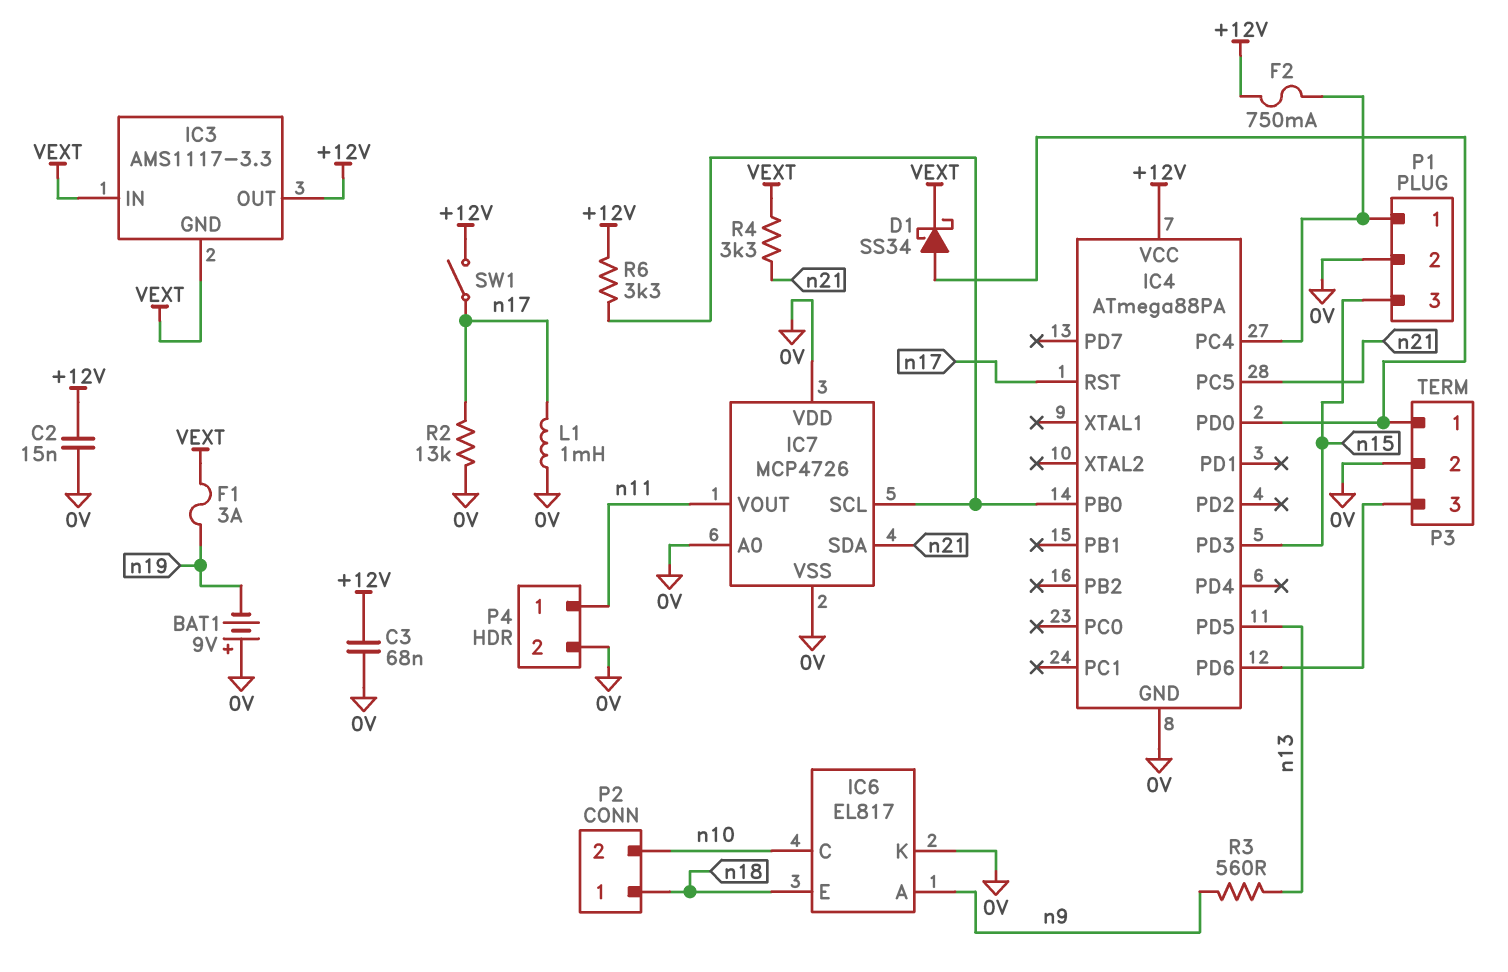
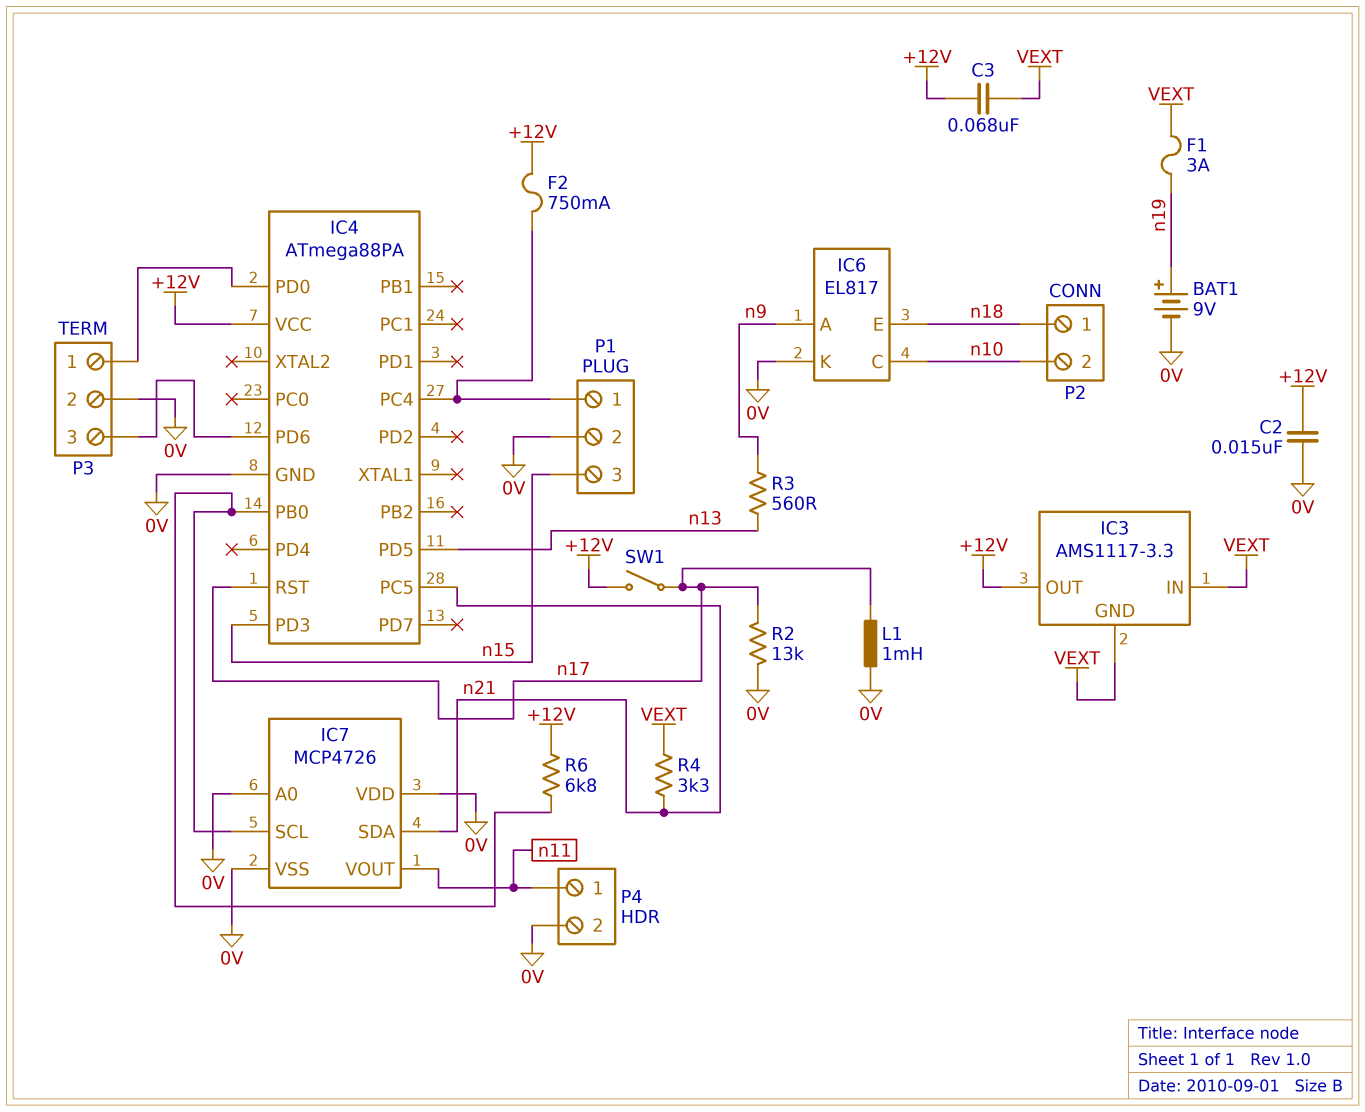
BAT1: 9V (plus 0V, minus n19) -> 9V (plus n19, minus 0V)
C3: 68nF (+12V, 0V) -> 68nF (+12V, VEXT)
D1: schottky SS34 (A IC4/PD0, K VEXT) -> none
R6: 3.3k (+12V, IC4/PB0) -> 6.8k (+12V, IC4/PB0)

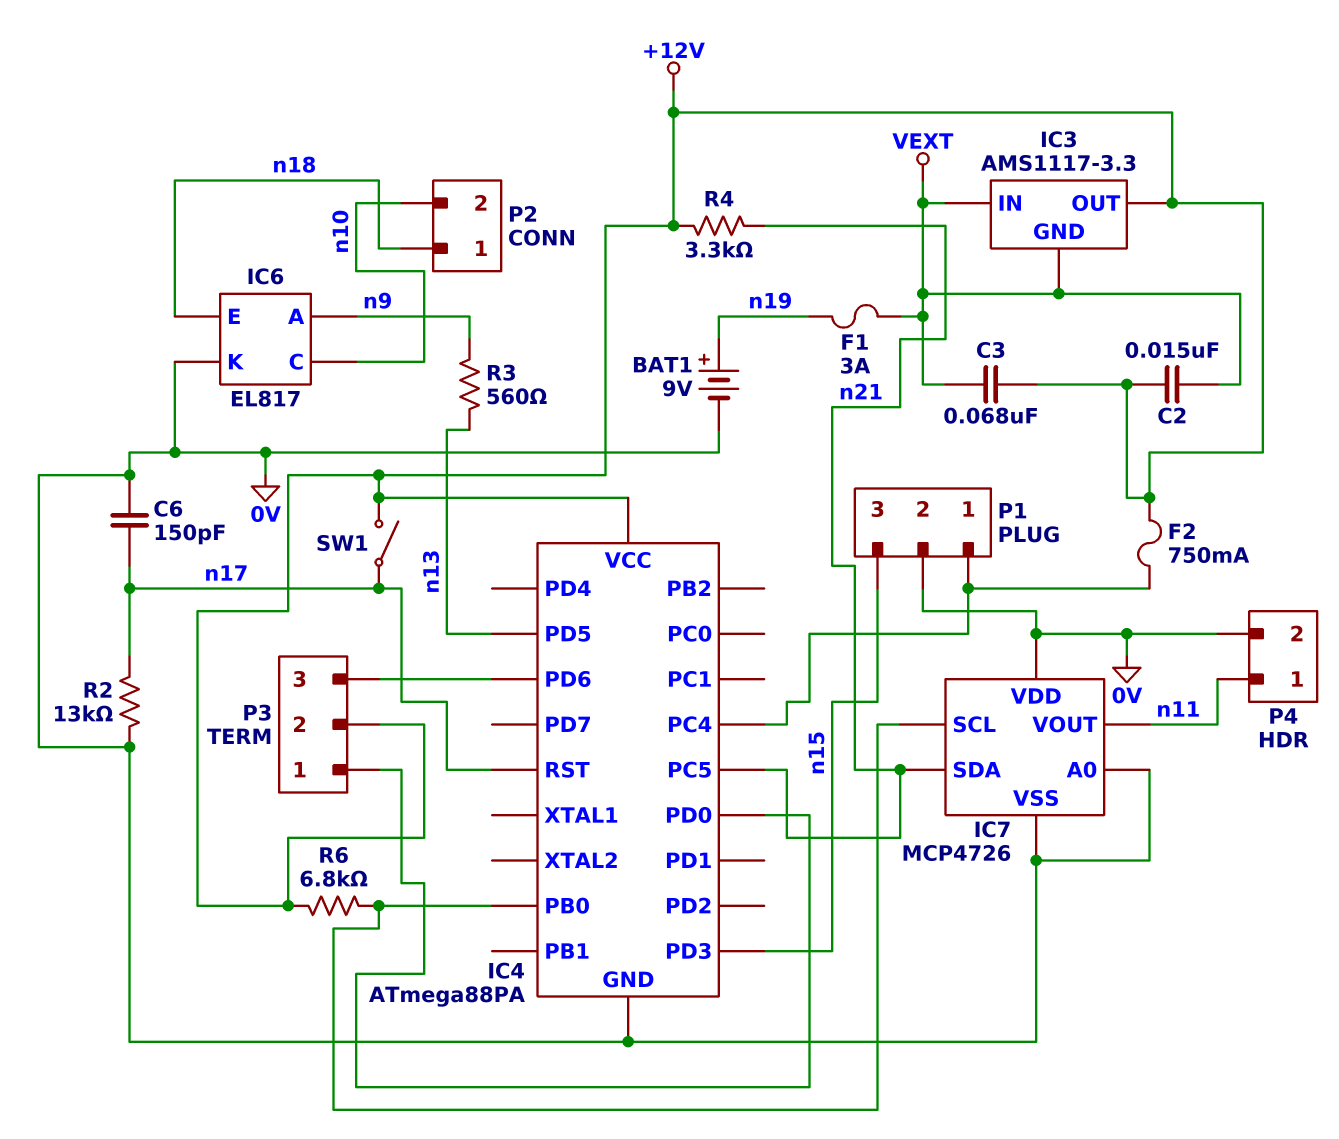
C2: 15nF (+12V, 0V) -> 15nF (+12V, VEXT)
C6: none -> 150pF (0V, n17)
L1: 1mH (0V, n17) -> none
P3 pin 2: 0V -> +12V
R4: 3.3k (VEXT, n21) -> 3.3k (+12V, n21)

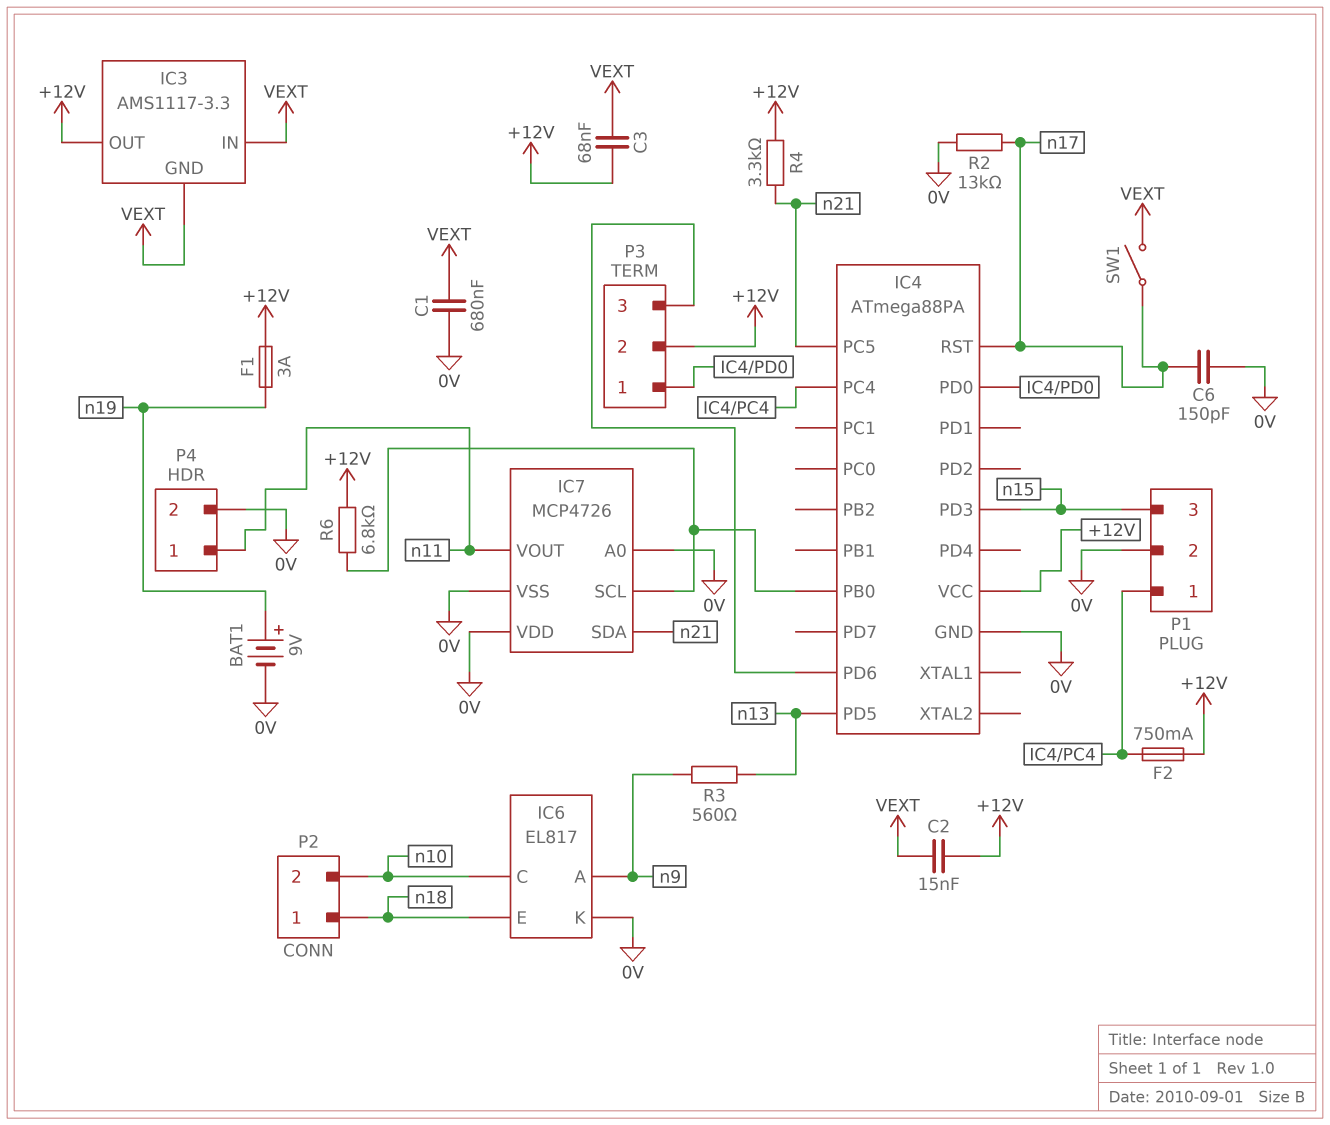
C1: none -> 680nF (0V, VEXT)
F1: 3A (VEXT, n19) -> 3A (+12V, n19)
SW1: switch (+12V, n17) -> switch (VEXT, n17)

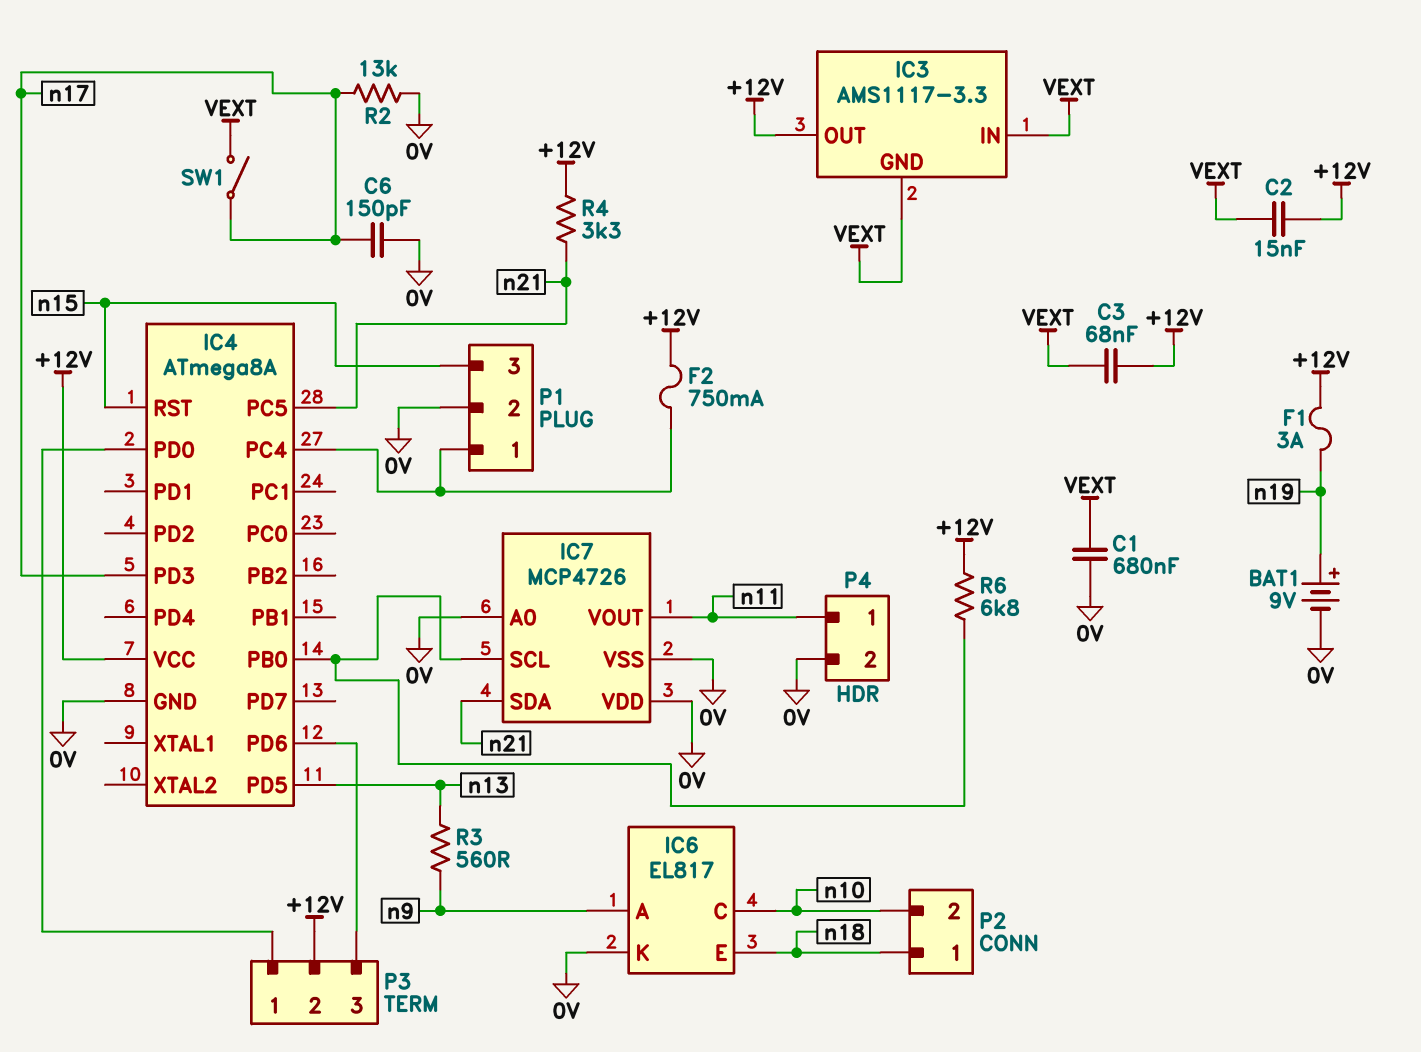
IC4: ATmega88PA -> ATmega8A
IC4 pin PD3: n15 -> n17
IC4 pin RST: n17 -> n15

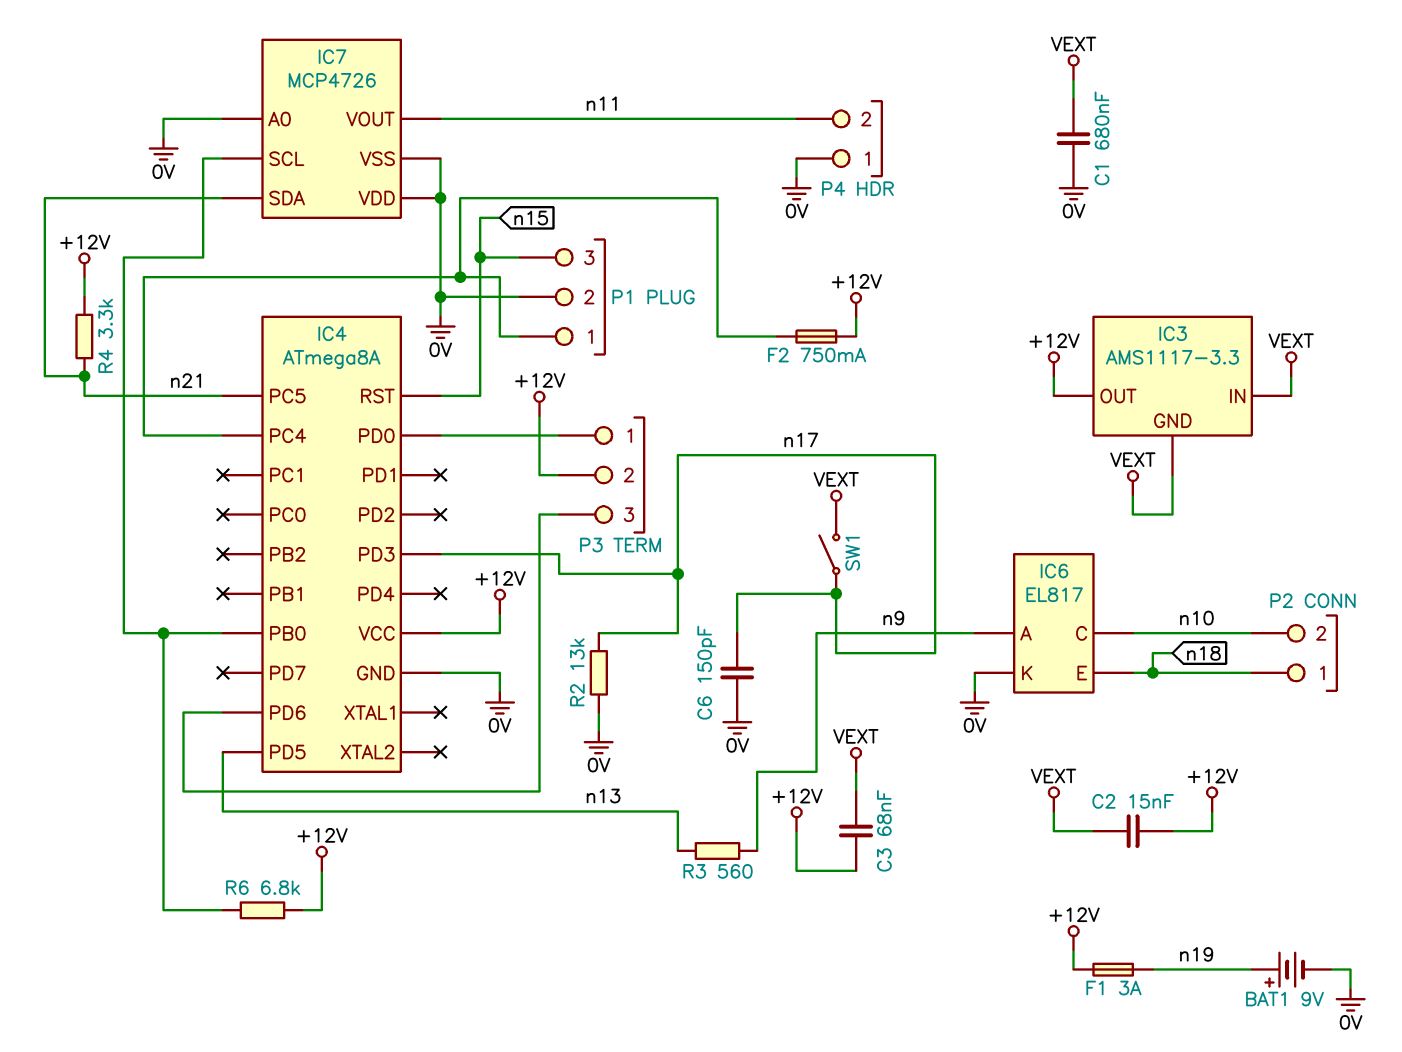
P4 pin 1: n11 -> 0V
P4 pin 2: 0V -> n11

